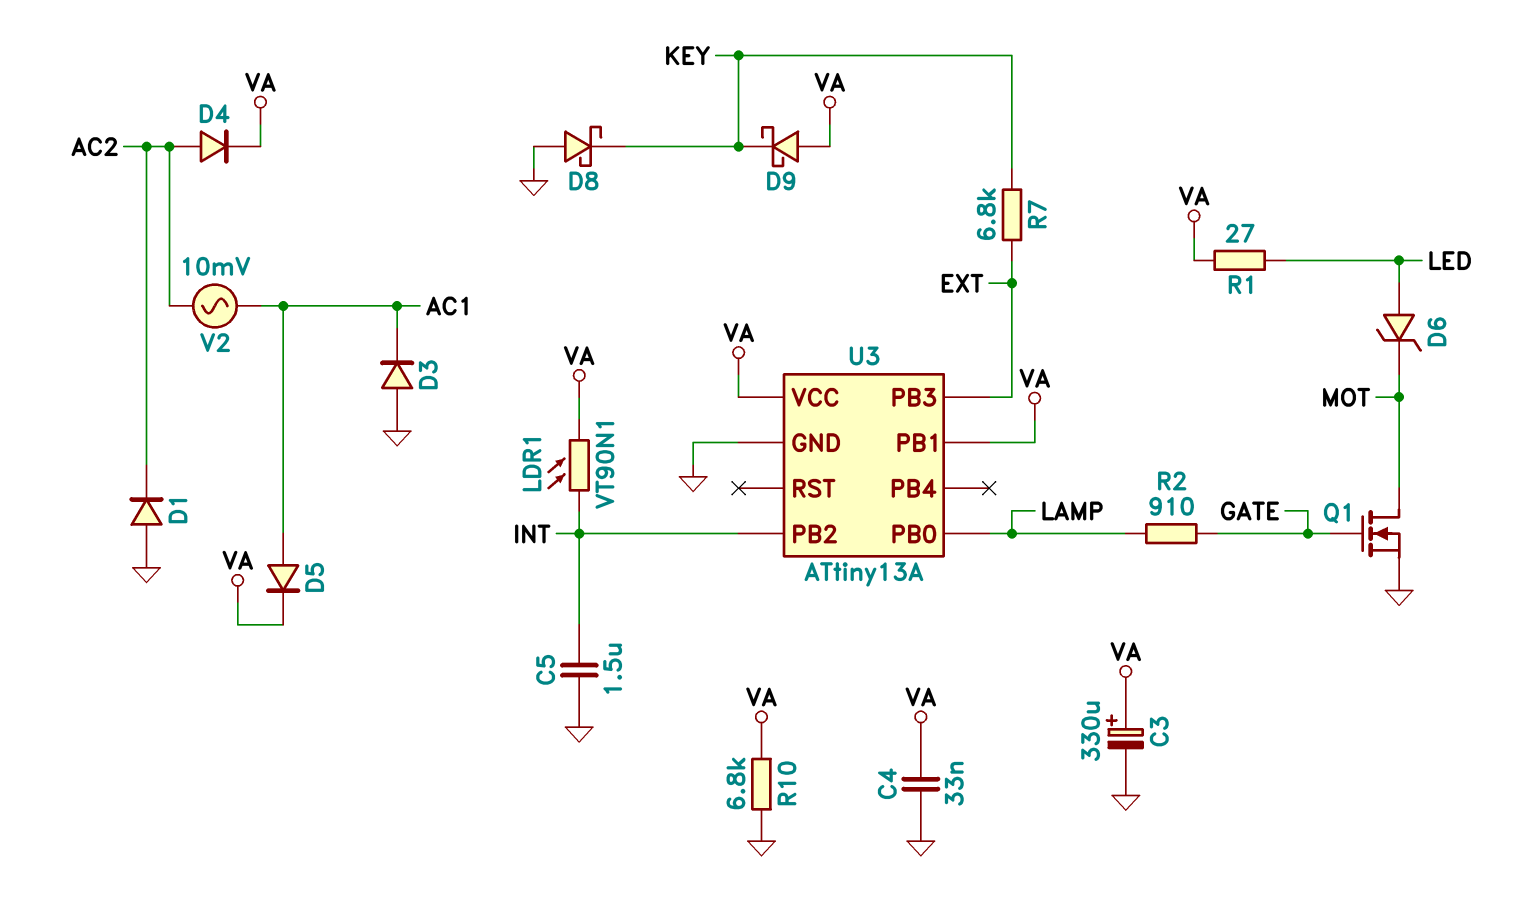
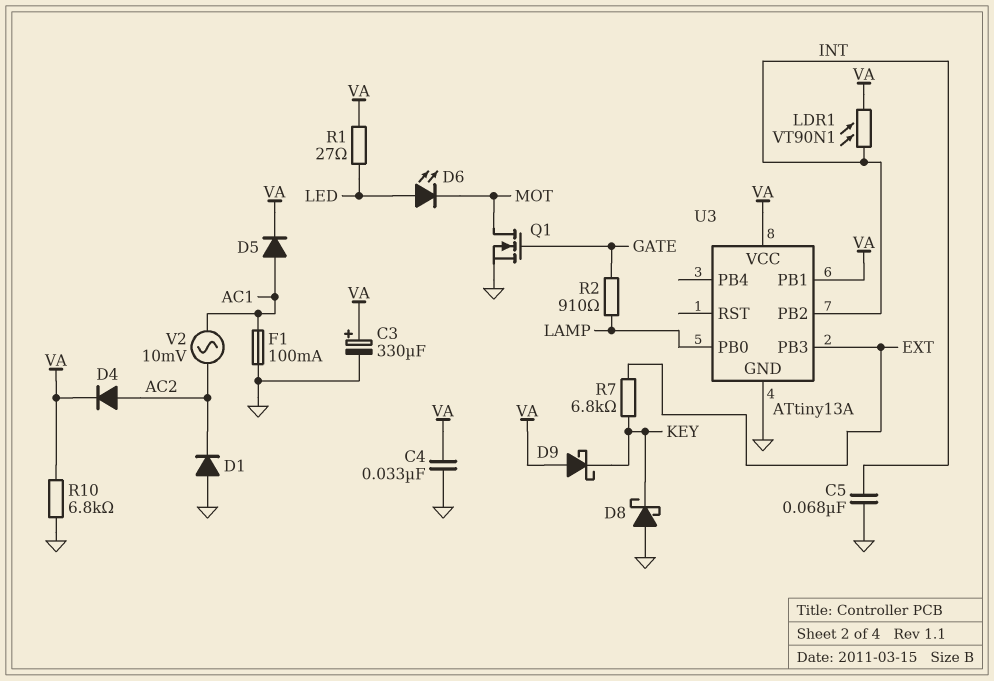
C5: 1.5uF (GND, INT) -> 68nF (GND, INT)
D3: diode (A GND, K AC1) -> none
D6: zener (A LED, K MOT) -> LED (A LED, K MOT)
F1: none -> 100mA (AC1, GND)

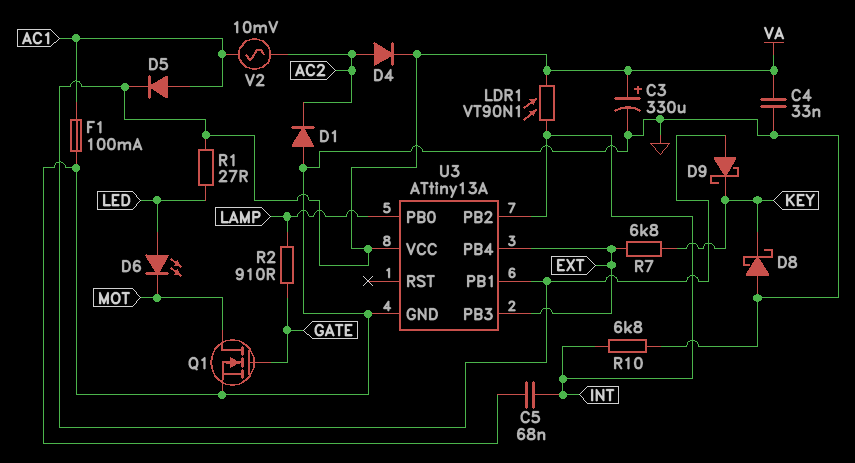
R10: 6.8k (GND, VA) -> 6.8k (GND, INT)
U3 pin PB4: none -> EXT

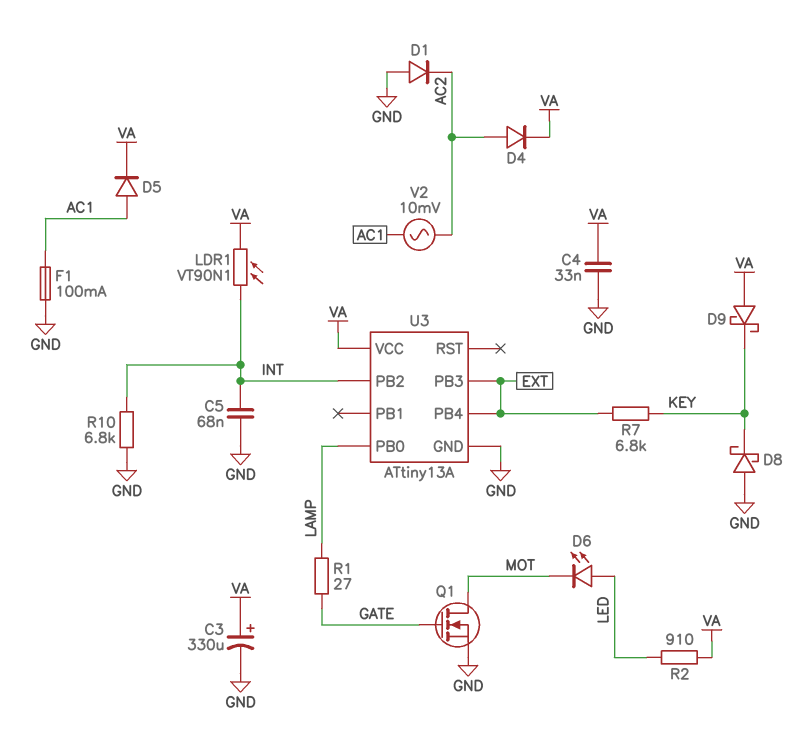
R1: 27 (LED, VA) -> 27 (GATE, LAMP)
R2: 910 (GATE, LAMP) -> 910 (LED, VA)
U3 pin PB1: VA -> none

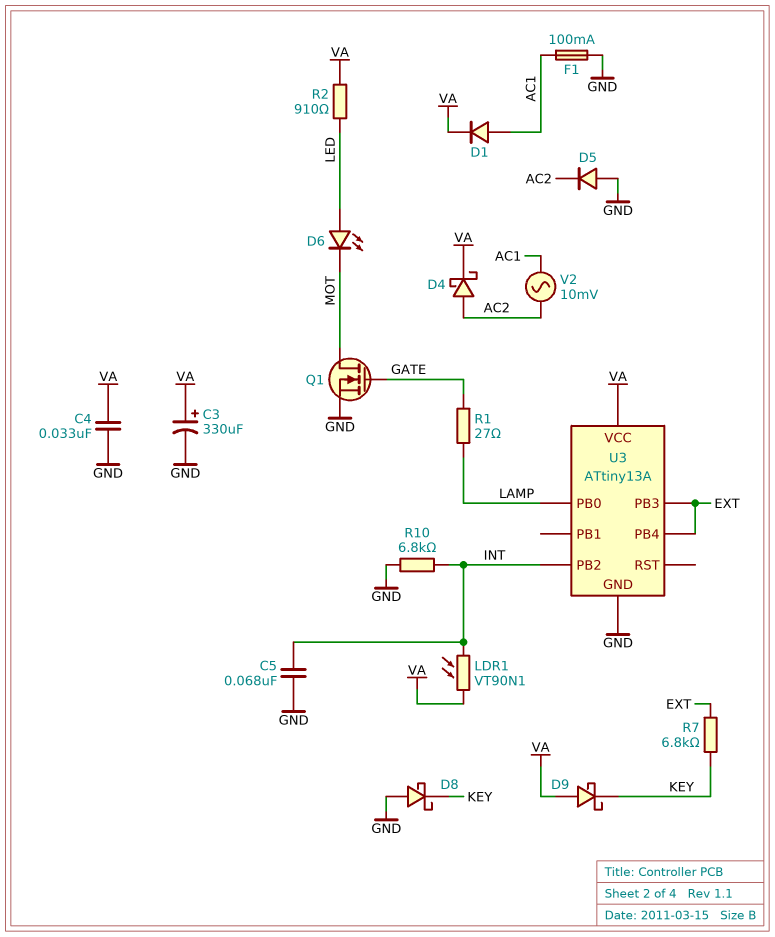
D1: diode (A GND, K AC2) -> diode (A AC1, K VA)
D4: diode (A AC2, K VA) -> schottky (A AC2, K VA)
D5: diode (A AC1, K VA) -> diode (A GND, K AC2)

